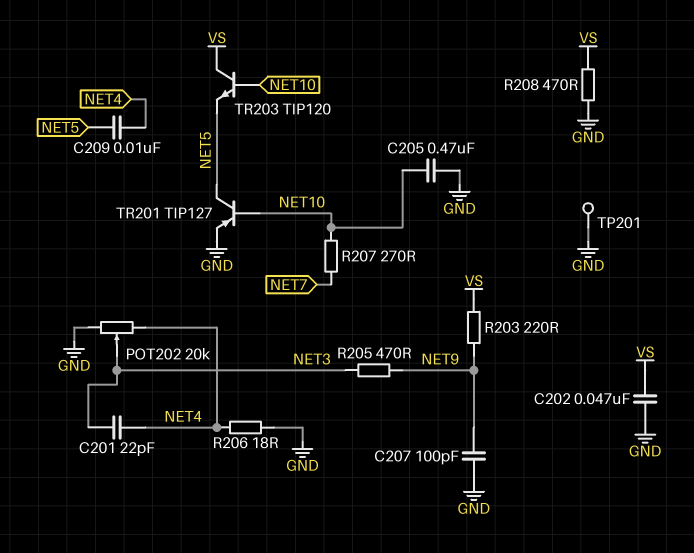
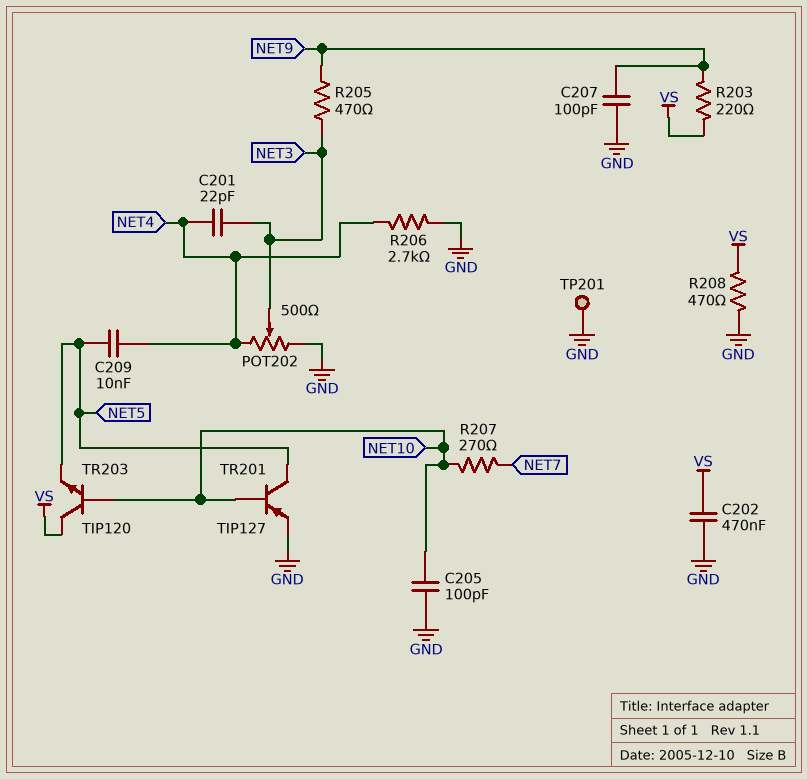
C202: 47nF (GND, VS) -> 470nF (GND, VS)
C205: 470nF (GND, NET10) -> 100pF (GND, NET10)
POT202: 20k (GND, NET4, wiper NET3) -> 500 (GND, NET4, wiper NET3)
R206: 18 (GND, NET4) -> 2.7k (GND, NET4)

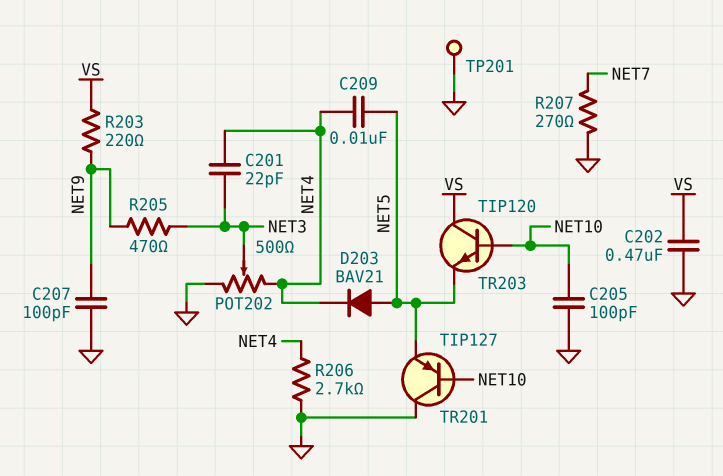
D203: none -> diode BAV21 (A NET5, K NET4)
R207: 270 (NET7, NET10) -> 270 (GND, NET7)
R208: 470 (GND, VS) -> none
TR201: PNP TIP127 (B NET10, C NET5, E GND) -> PNP TIP127 (B NET10, C GND, E NET5)

